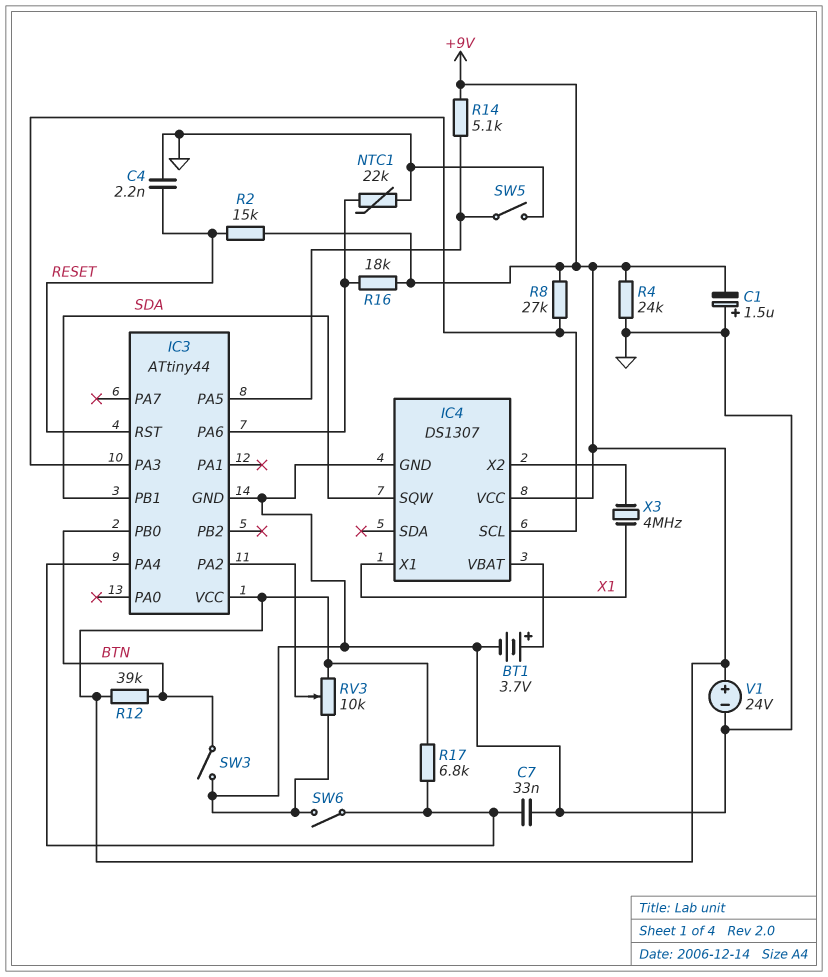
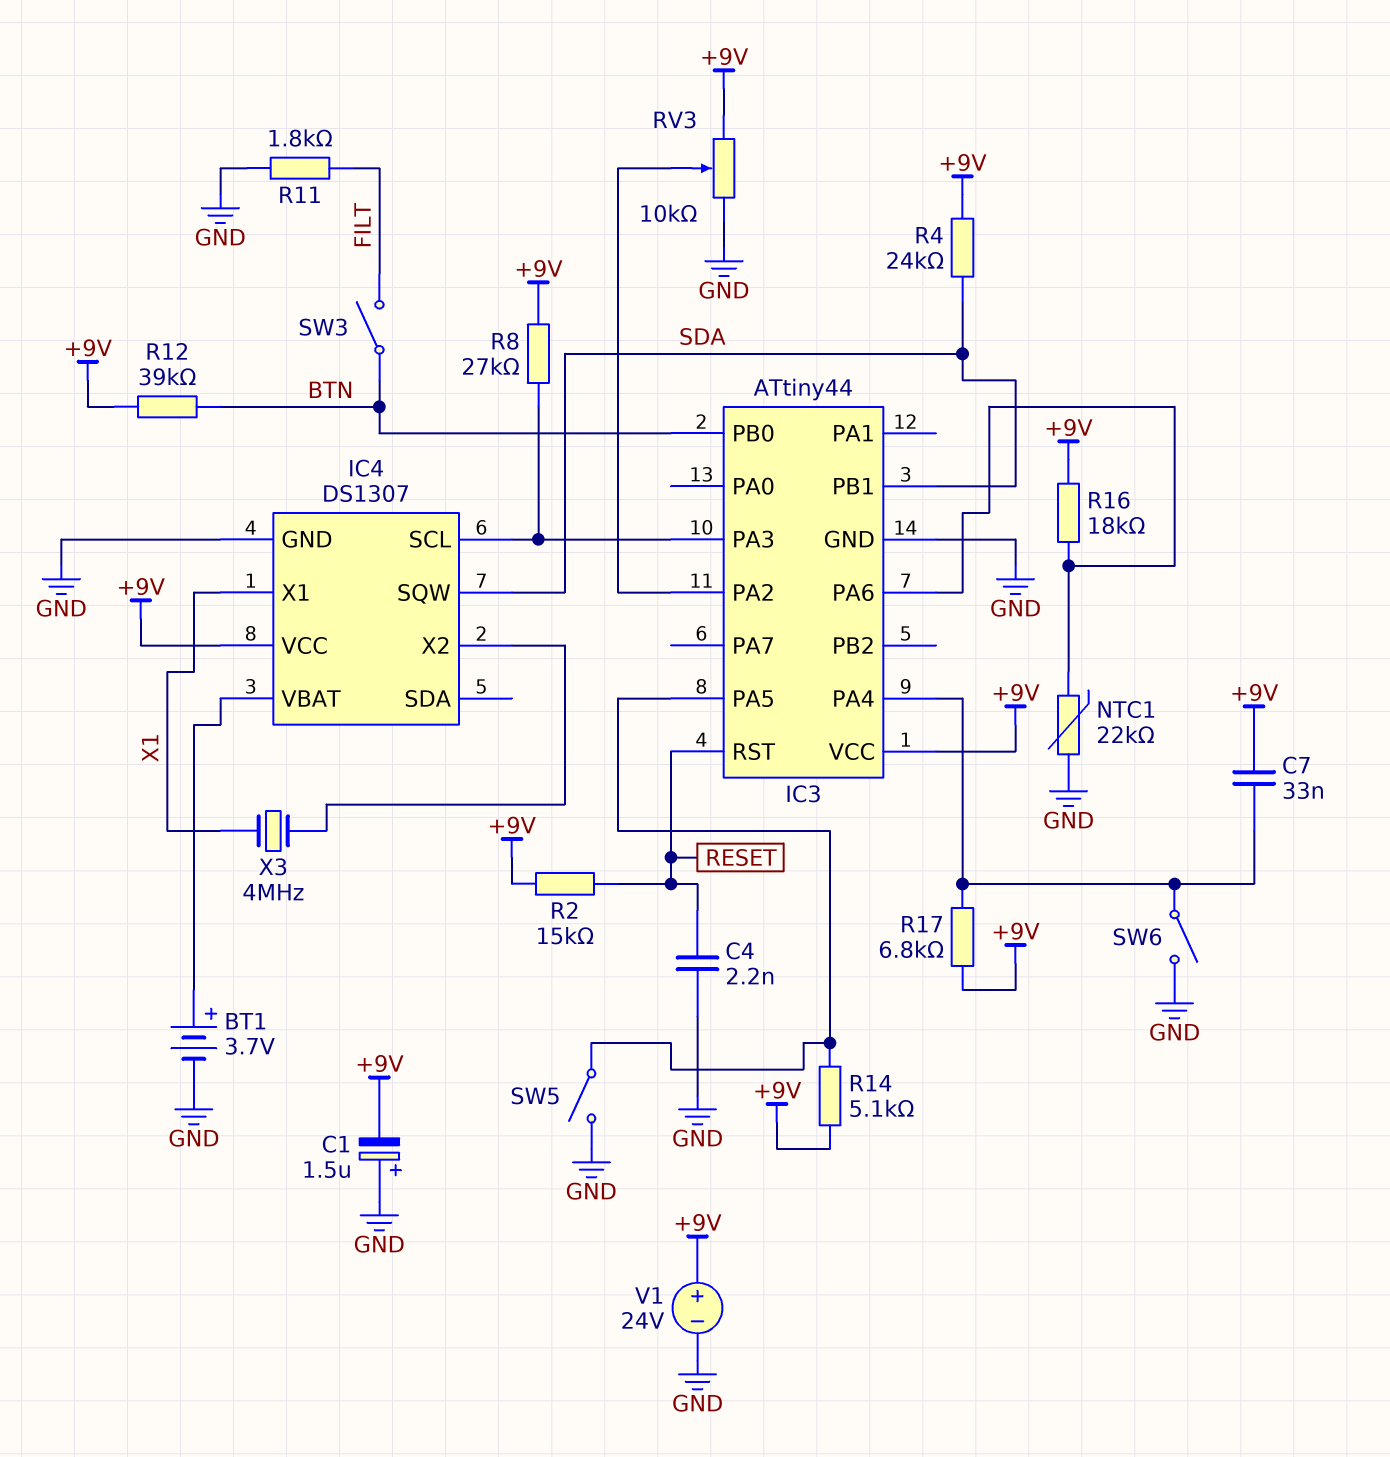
C7: 33nF (GND, IC3/PA4) -> 33nF (+9V, IC3/PA4)
R4: 24k (+9V, GND) -> 24k (+9V, SDA)
R11: none -> 1.8k (FILT, GND)
SW3: switch (BTN, GND) -> switch (BTN, FILT)

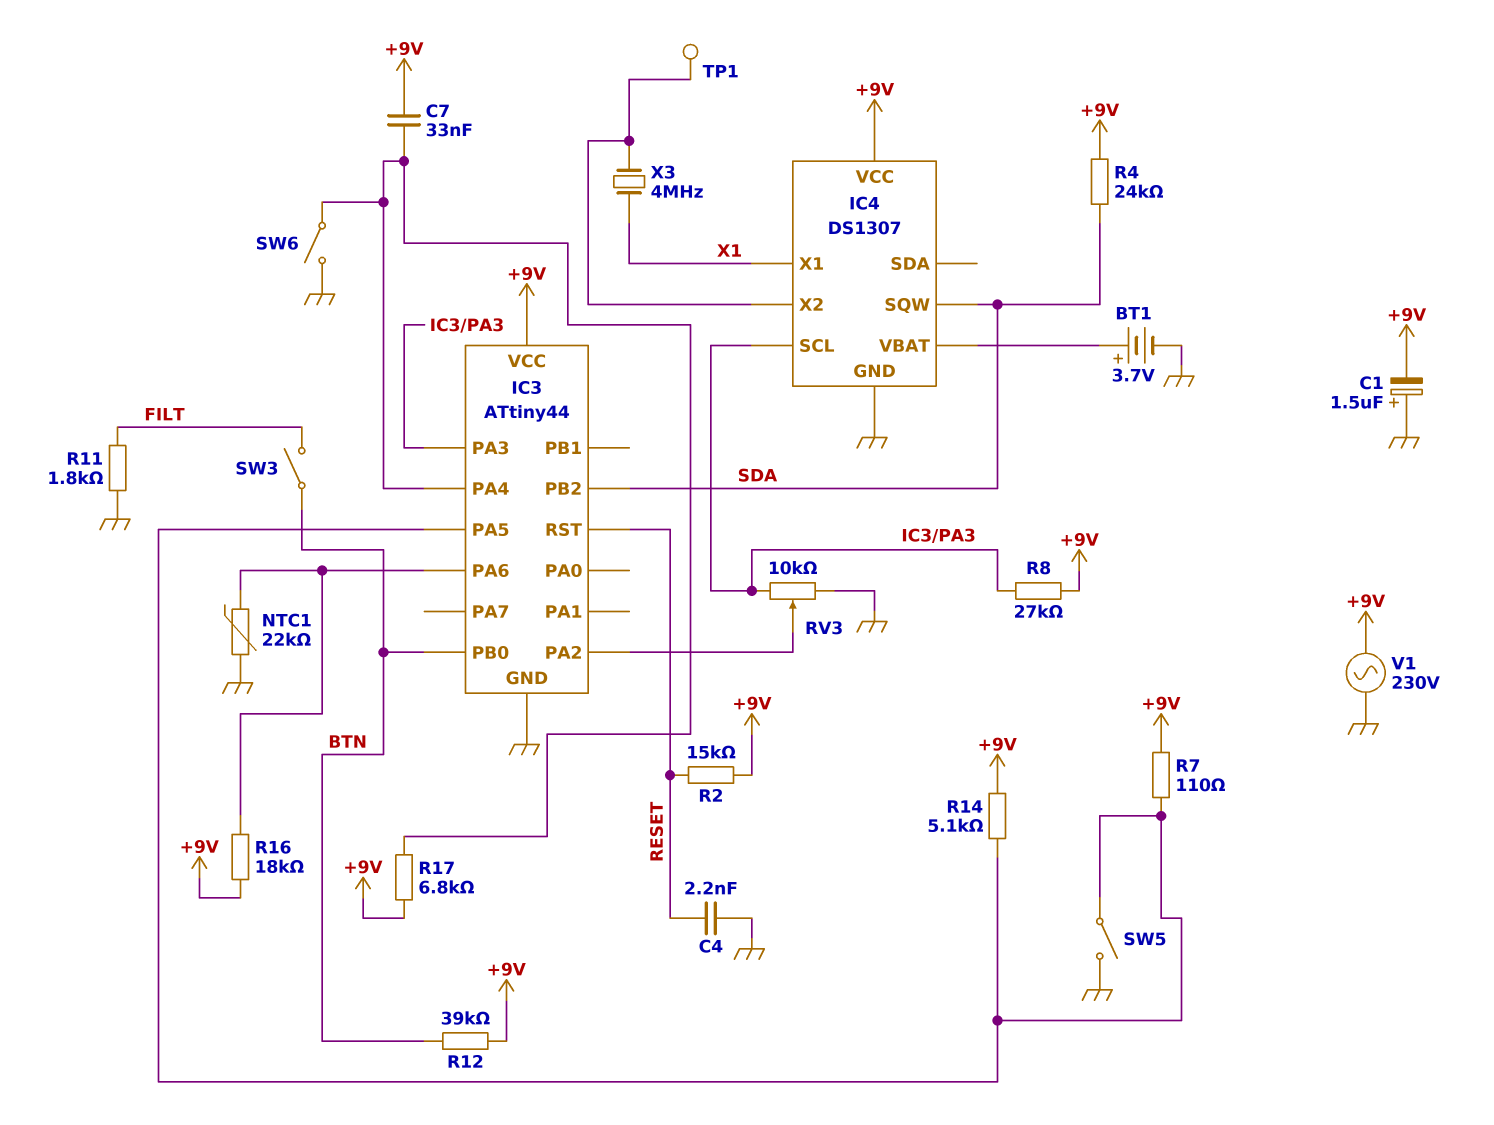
IC3 pin PB1: SDA -> none
IC3 pin PB2: none -> SDA
R7: none -> 110 (+9V, IC3/PA5)
RV3: 10k (+9V, GND, wiper IC3/PA2) -> 10k (GND, IC3/PA3, wiper IC3/PA2)
TP1: none -> test point (IC4/X2)
V1: 24V (plus +9V, minus GND) -> AC 230V (+9V, GND)

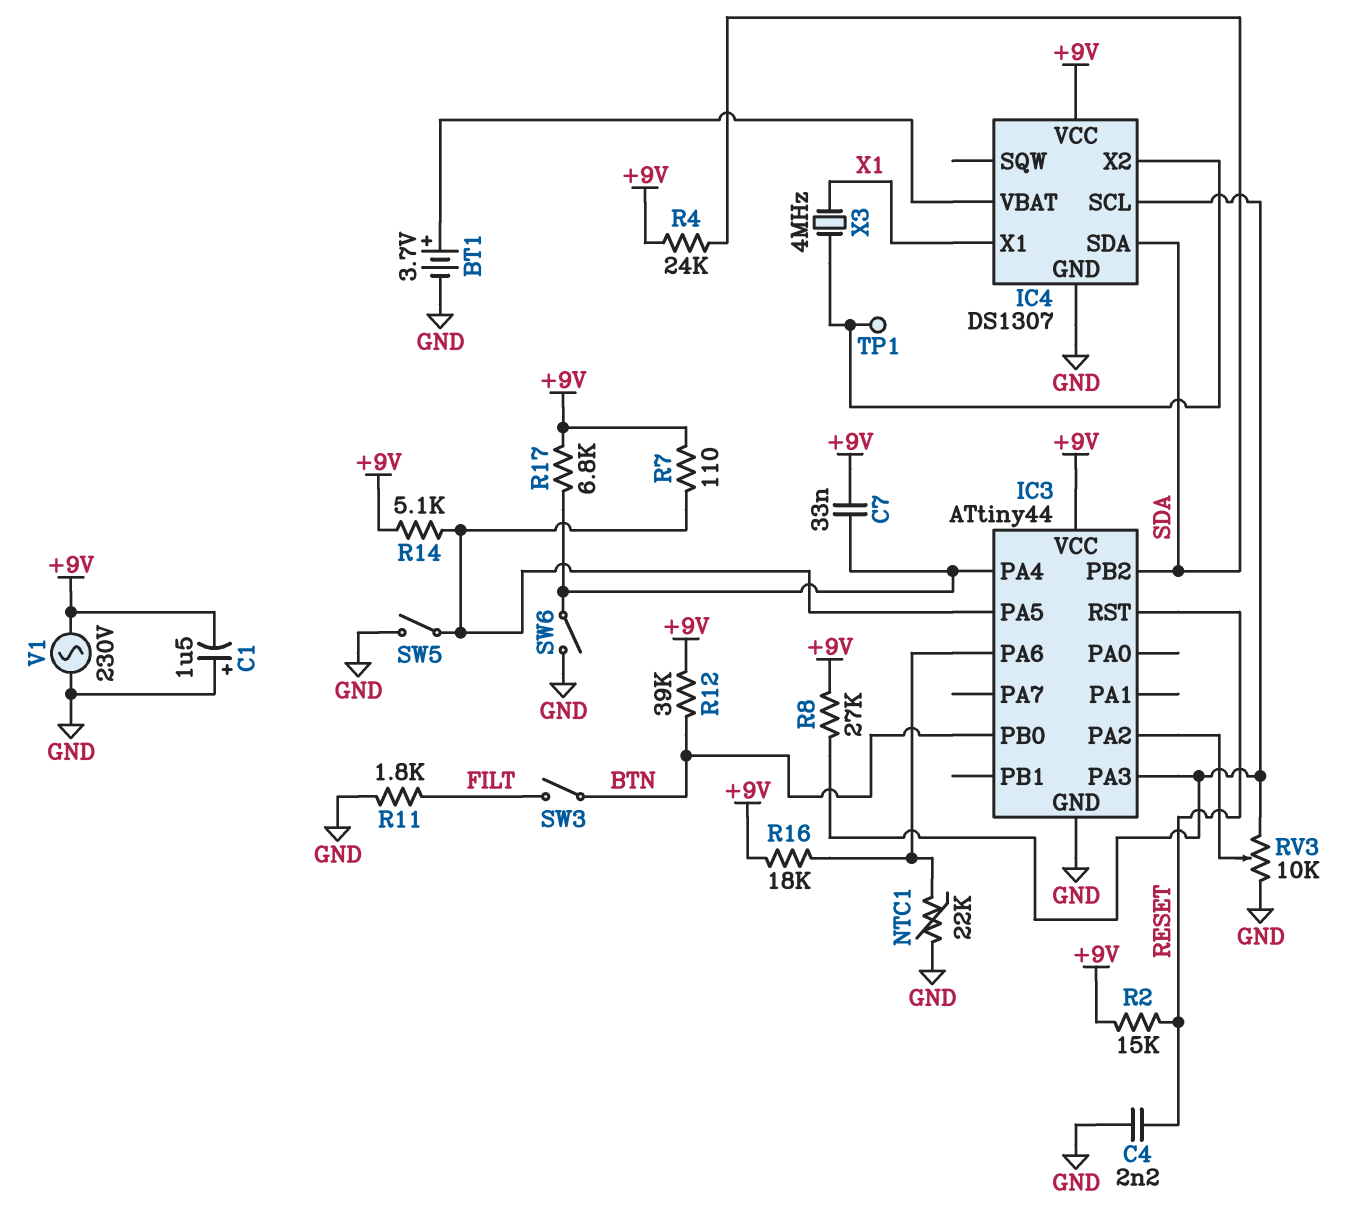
IC4 pin SDA: none -> SDA
IC4 pin SQW: SDA -> none

